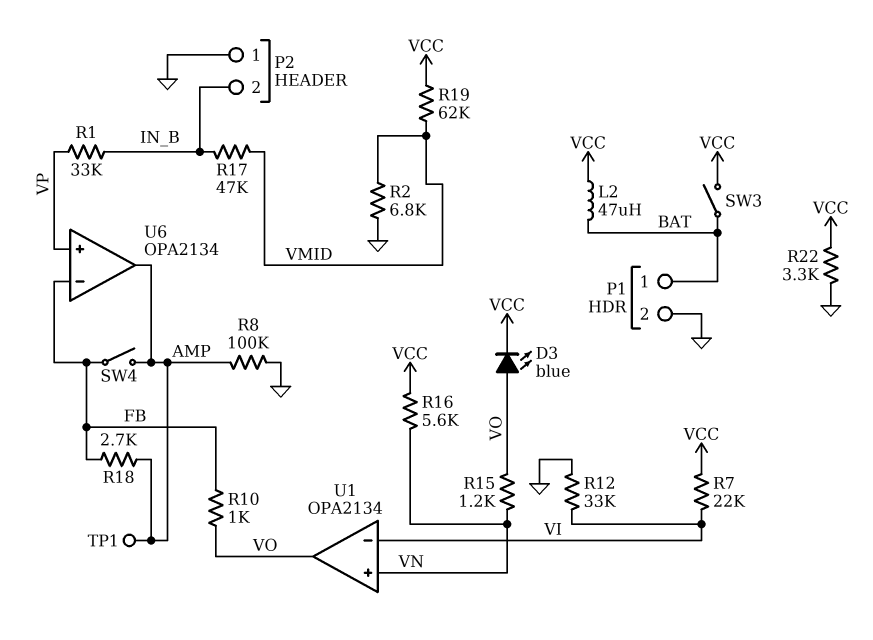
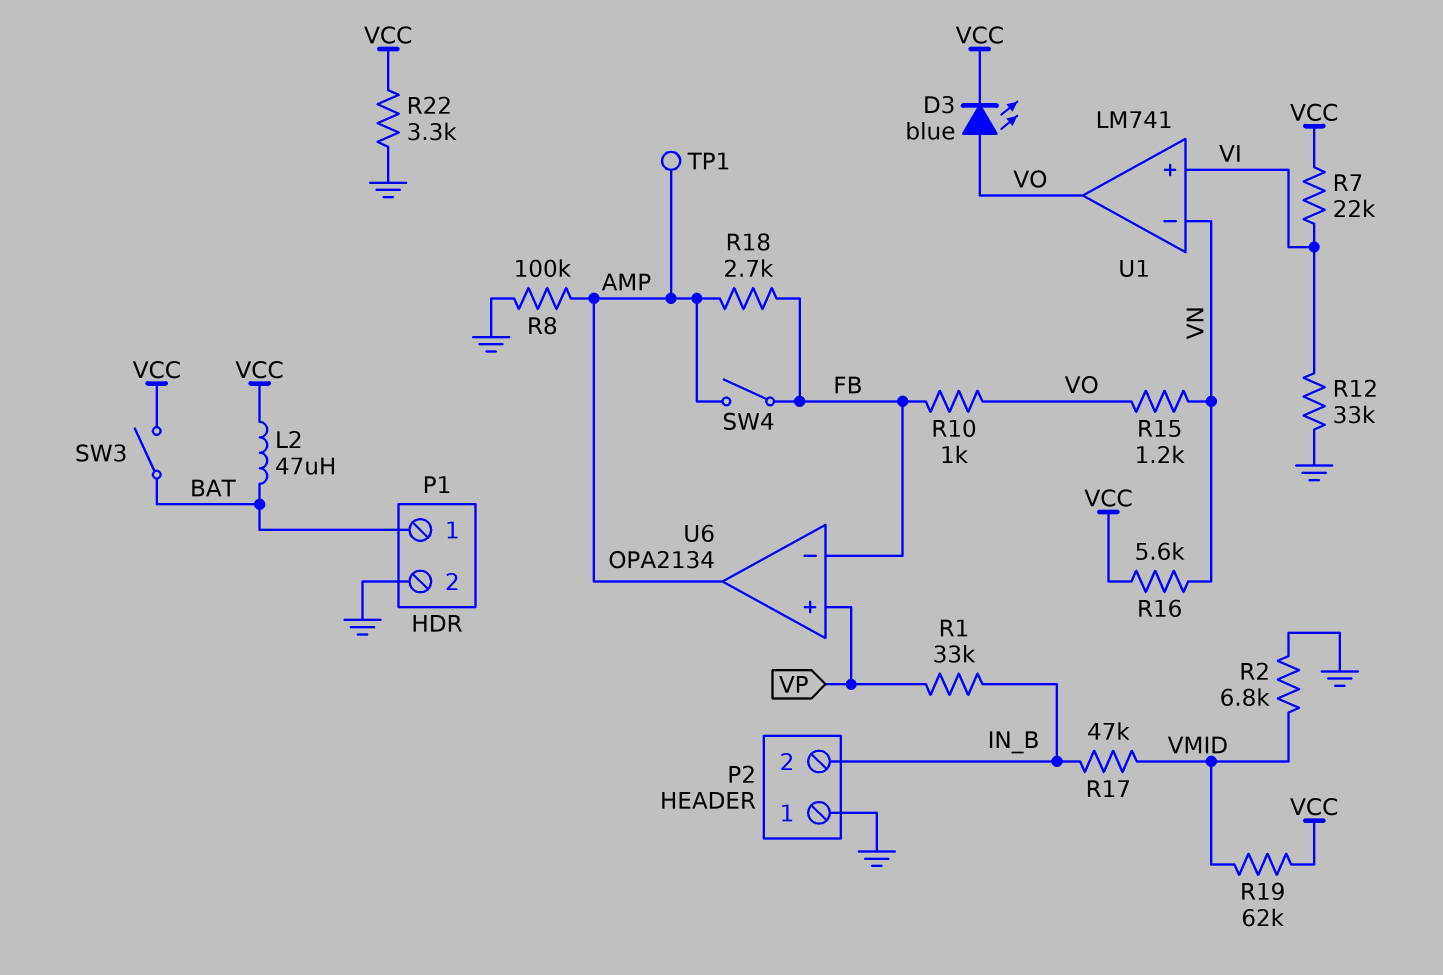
U1: OPA2134 -> LM741
U1 pin in+: VN -> VI
U1 pin in-: VI -> VN

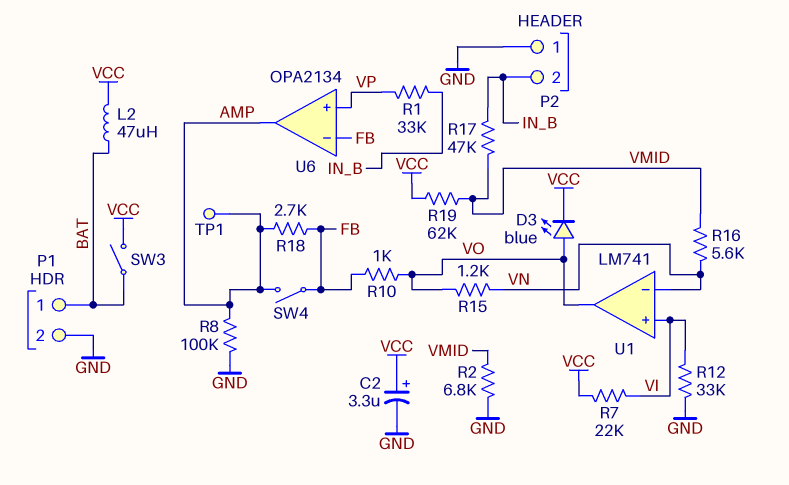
C2: none -> 3.3uF (plus VCC, minus GND)
R16: 5.6k (VCC, VN) -> 5.6k (VMID, VN)
R22: 3.3k (GND, VCC) -> none

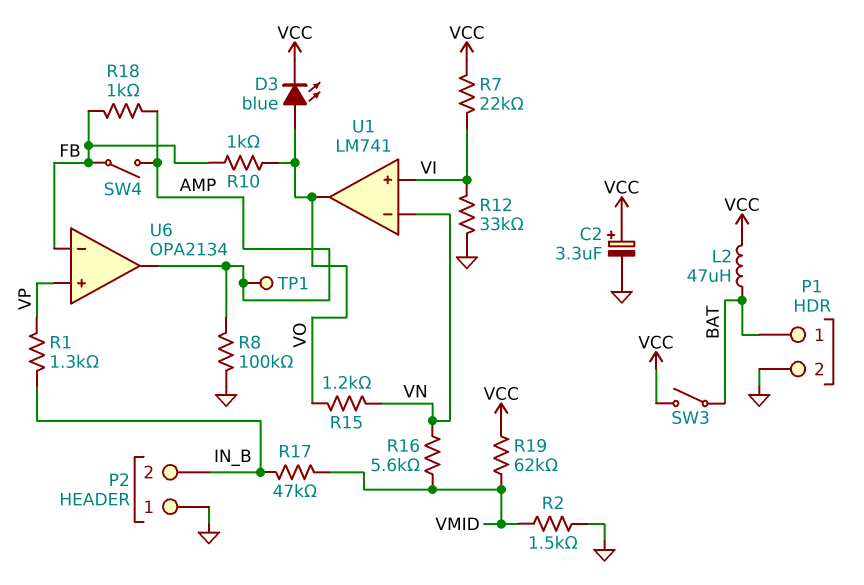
R1: 33k (IN_B, VP) -> 1.3k (IN_B, VP)
R2: 6.8k (GND, VMID) -> 1.5k (GND, VMID)
R18: 2.7k (AMP, FB) -> 1k (AMP, FB)

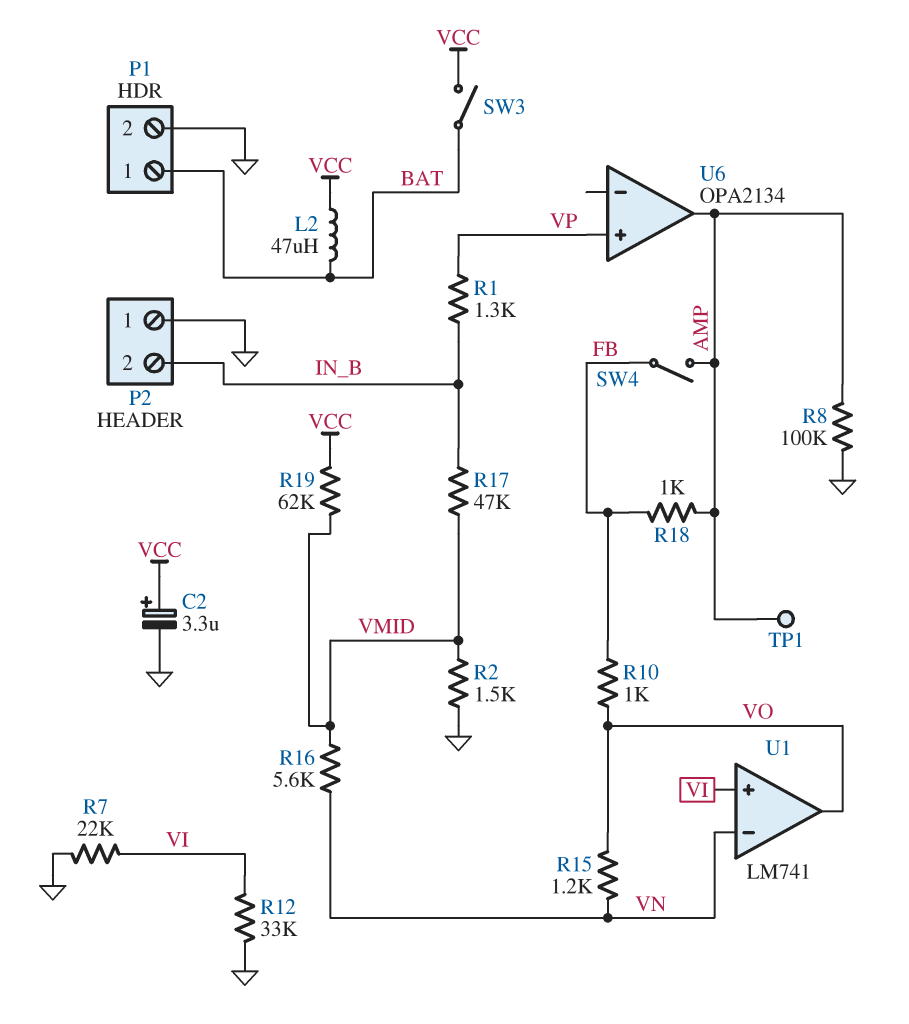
D3: LED blue (A VO, K VCC) -> none
R7: 22k (VCC, VI) -> 22k (GND, VI)
U6 pin in-: FB -> none

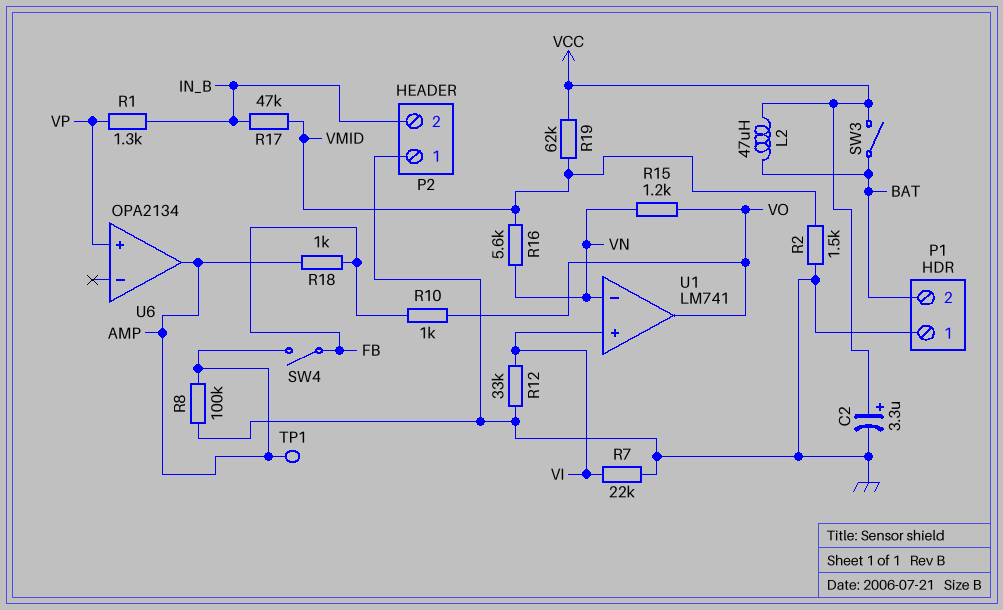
P1 pin 1: BAT -> GND
P1 pin 2: GND -> BAT

